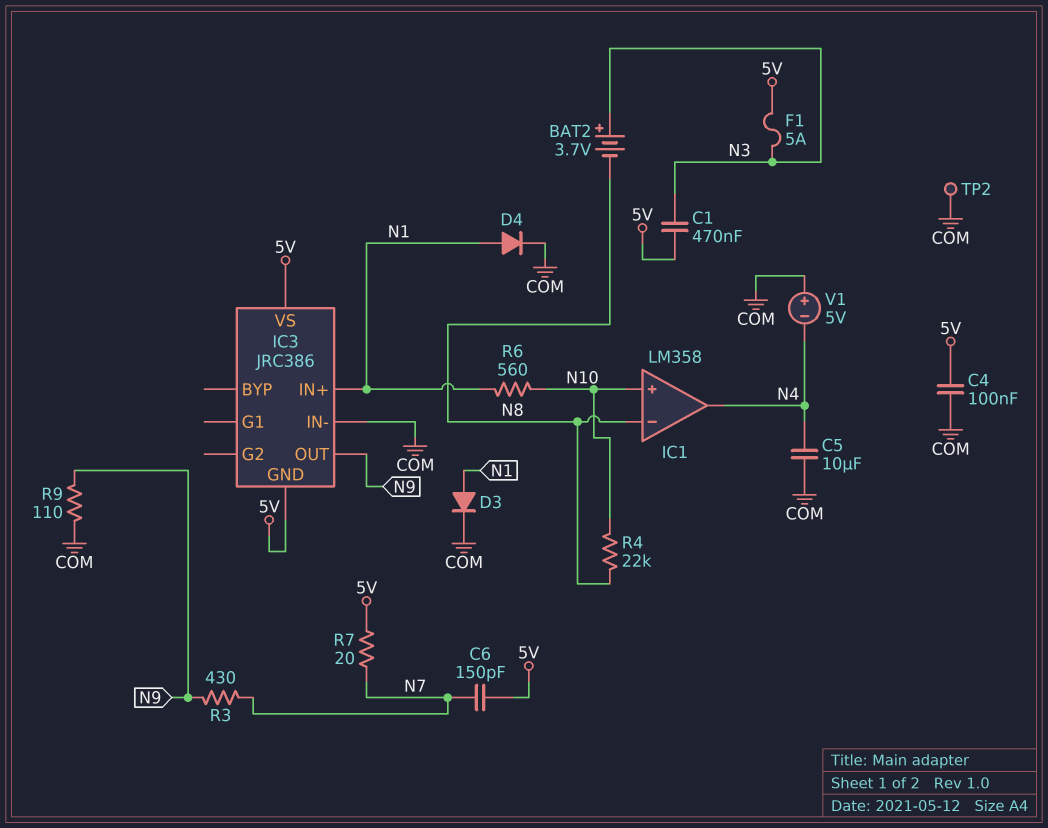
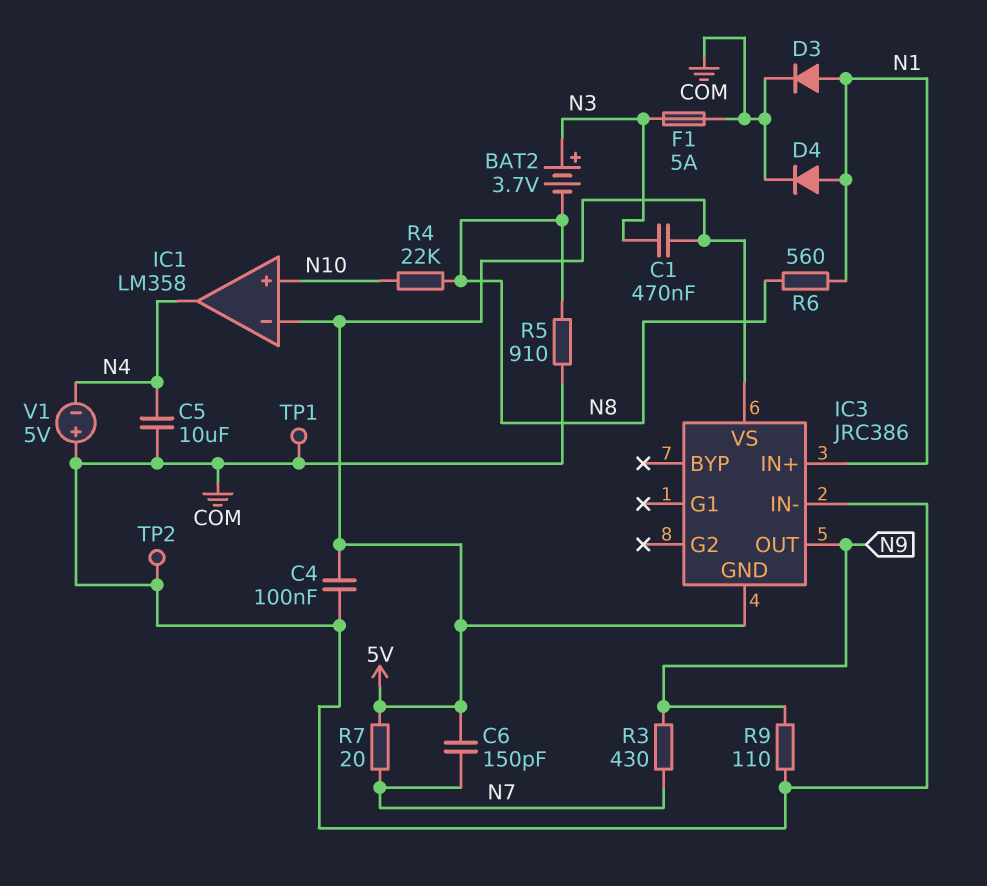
F1: 5A (5V, N3) -> 5A (COM, N3)
IC1 pin in-: N8 -> 5V
R5: none -> 910 (COM, N8)
R6: 560 (N1, N10) -> 560 (N1, N8)
TP1: none -> test point (COM)

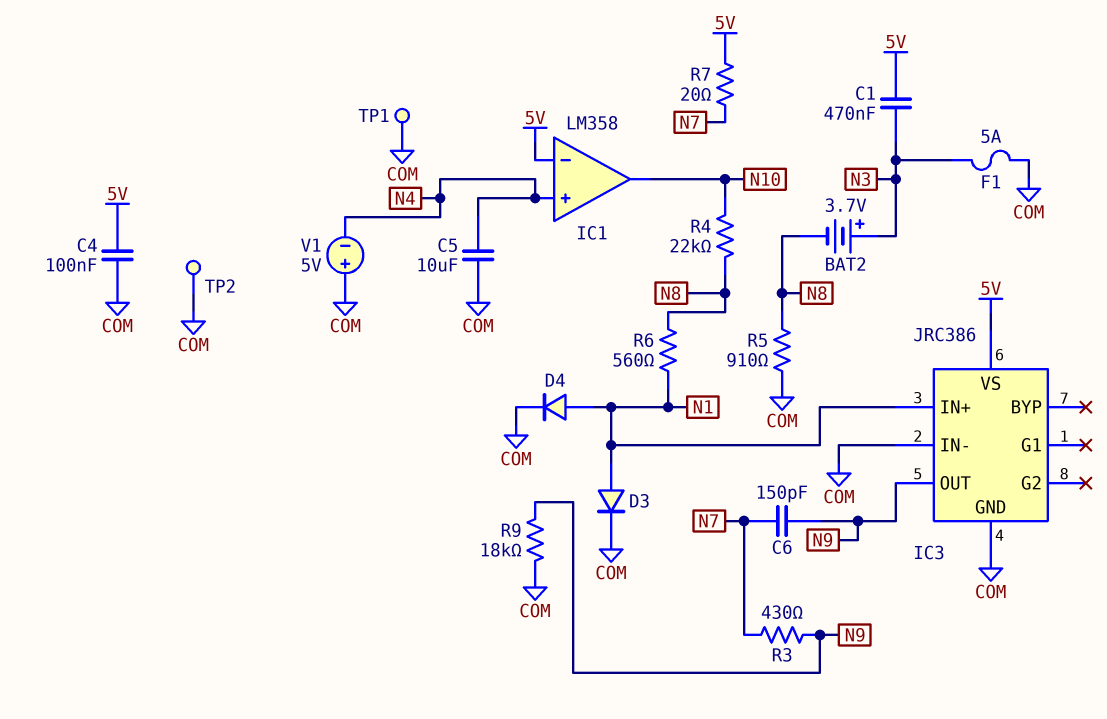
C6: 150pF (5V, N7) -> 150pF (N7, N9)
IC1 pin in+: N10 -> N4
IC1 pin out: N4 -> N10
IC3 pin GND: 5V -> COM
R9: 110 (COM, N9) -> 18k (COM, N9)

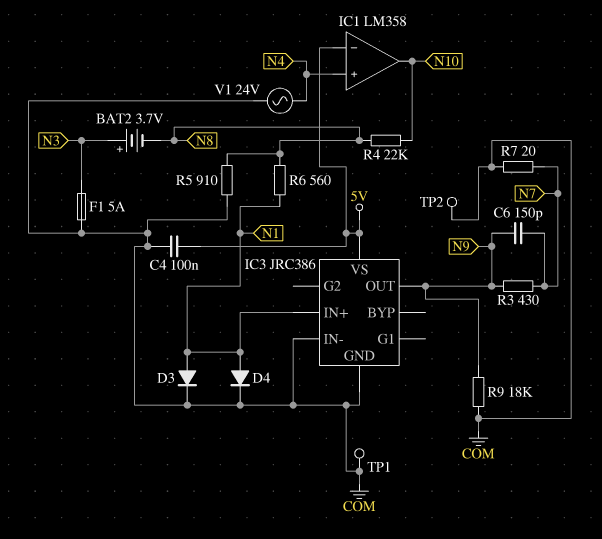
C1: 470nF (5V, N3) -> none
C5: 10uF (COM, N4) -> none
R7: 20 (5V, N7) -> 20 (COM, N7)
V1: 5V (plus COM, minus N4) -> AC 24V (COM, N4)

